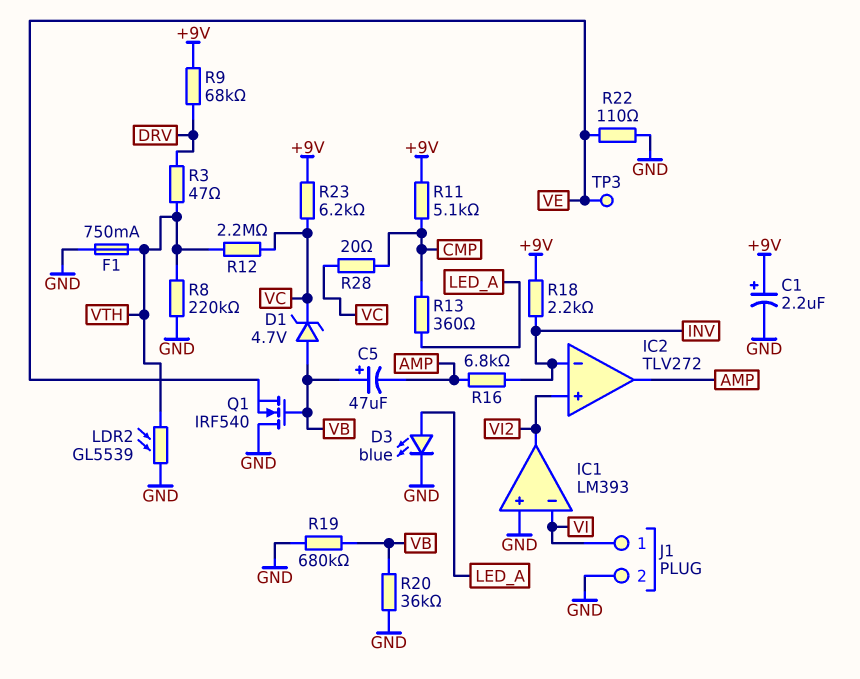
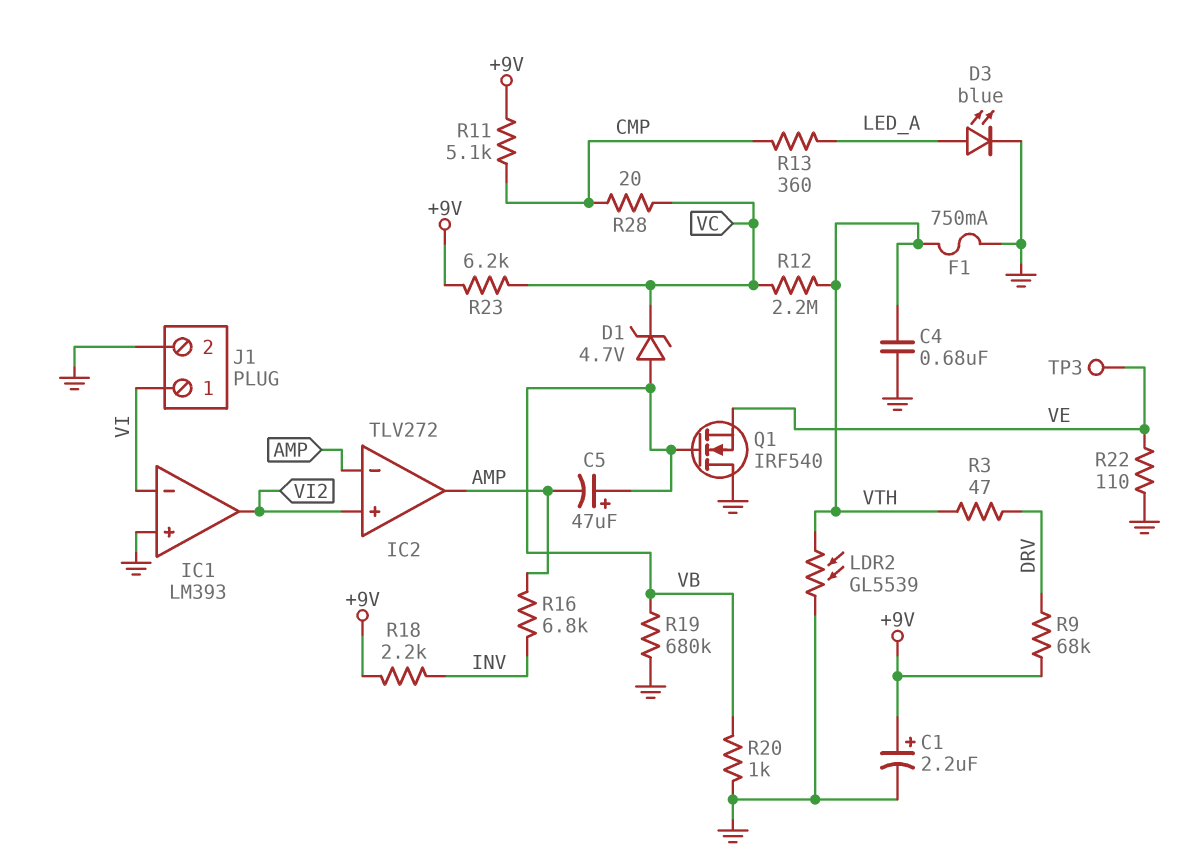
C4: none -> 680nF (GND, VTH)
IC2 pin in-: INV -> AMP
R8: 220k (GND, VTH) -> none
R20: 36k (GND, VB) -> 1k (GND, VB)

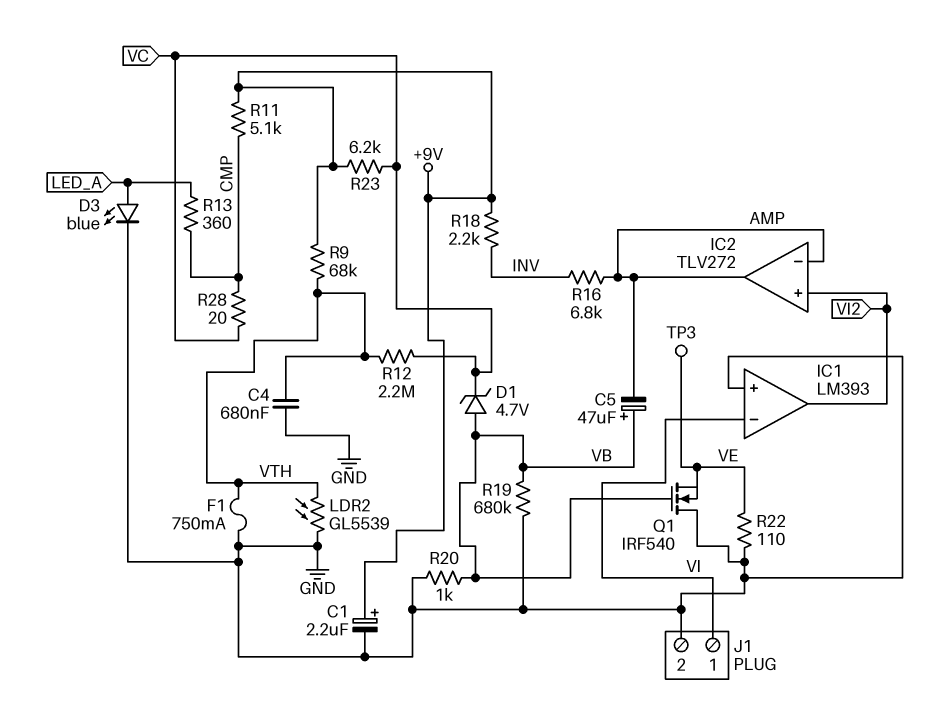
R3: 47 (DRV, VTH) -> none
R9: 68k (+9V, DRV) -> 68k (+9V, VTH)

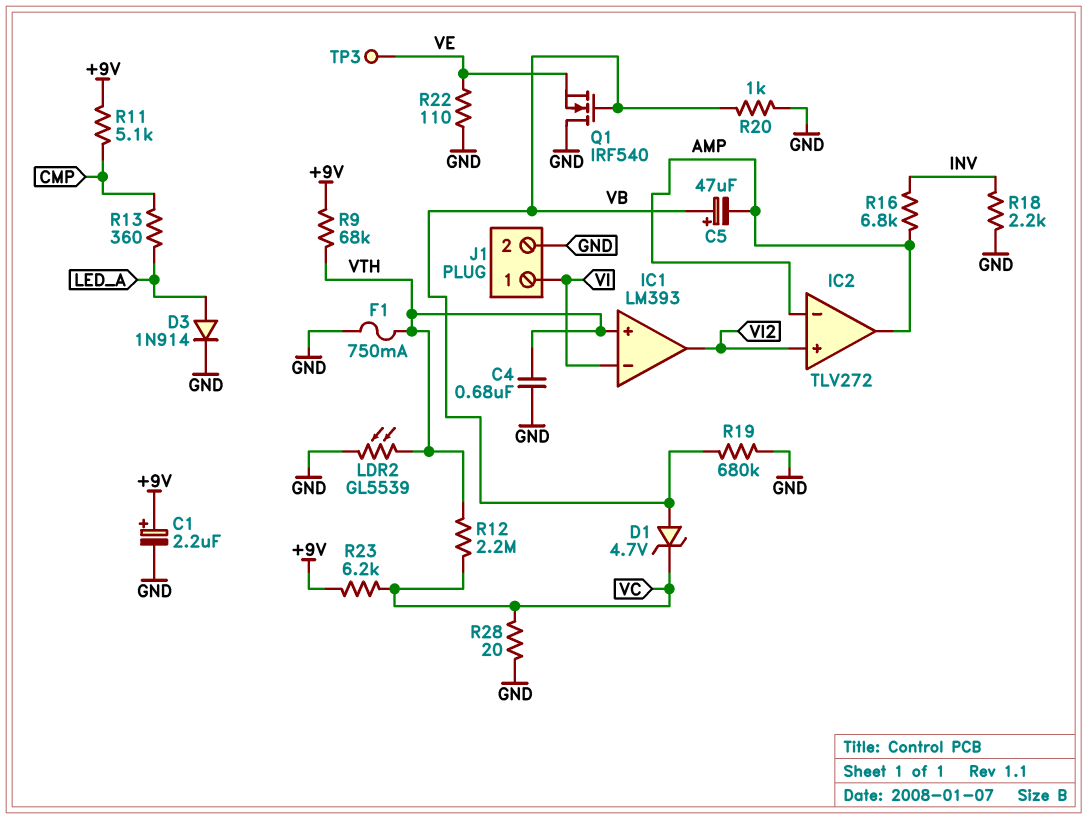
D3: LED blue (A LED_A, K GND) -> diode 1N914 (A LED_A, K GND)
IC1 pin in+: GND -> VTH
R18: 2.2k (+9V, INV) -> 2.2k (GND, INV)
R28: 20 (CMP, VC) -> 20 (GND, VC)

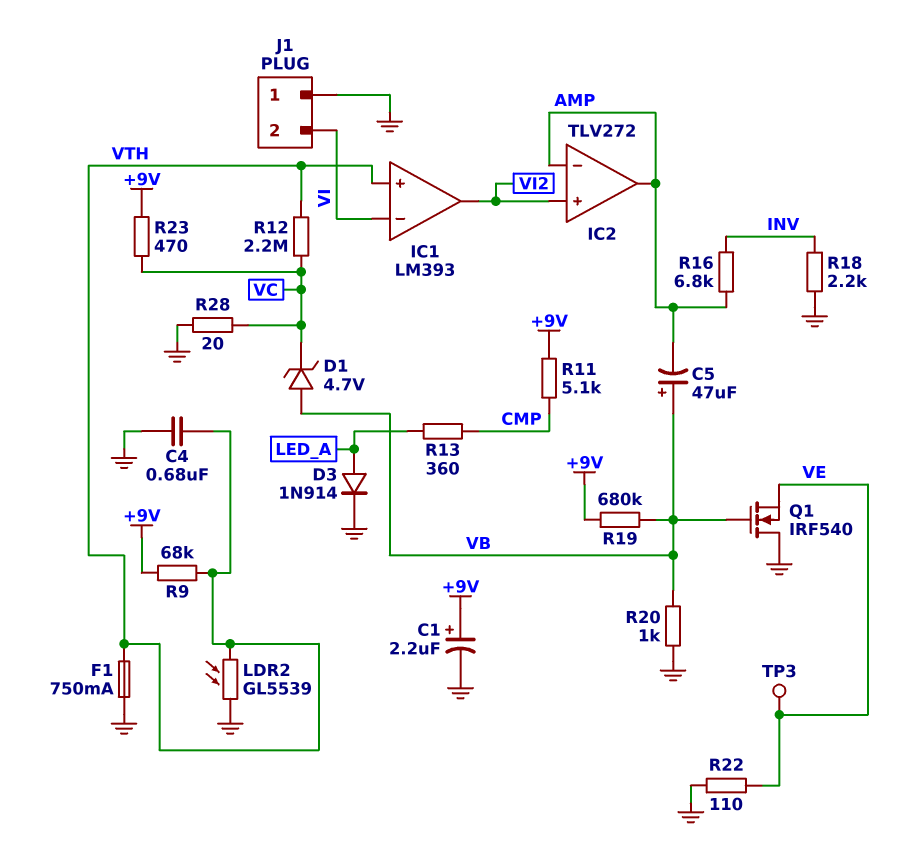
J1 pin 1: VI -> GND
J1 pin 2: GND -> VI
R19: 680k (GND, VB) -> 680k (+9V, VB)
R23: 6.2k (+9V, VC) -> 470 (+9V, VC)

